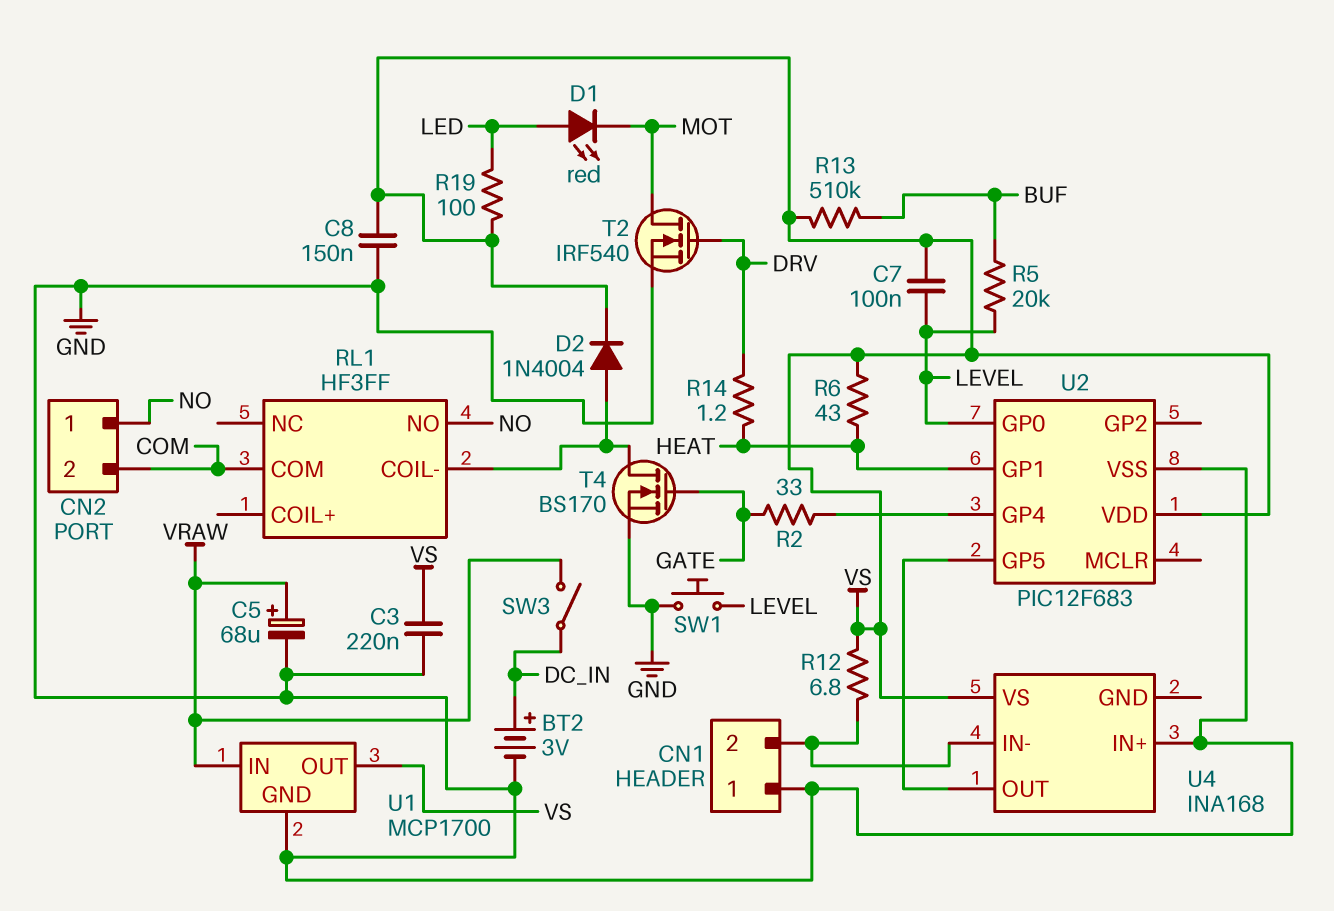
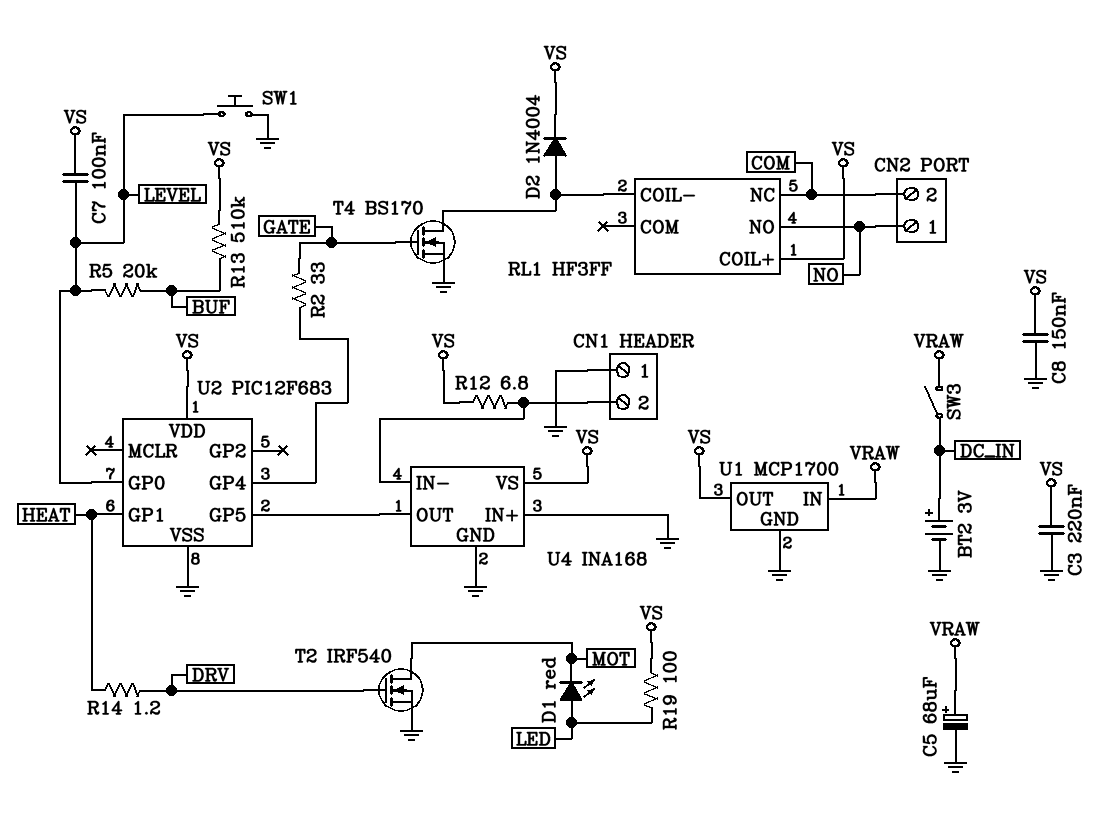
R6: 43 (HEAT, VS) -> none
RL1 pin COIL+: none -> VS
RL1 pin COM: COM -> none
RL1 pin NC: none -> COM
U4 pin GND: none -> GND

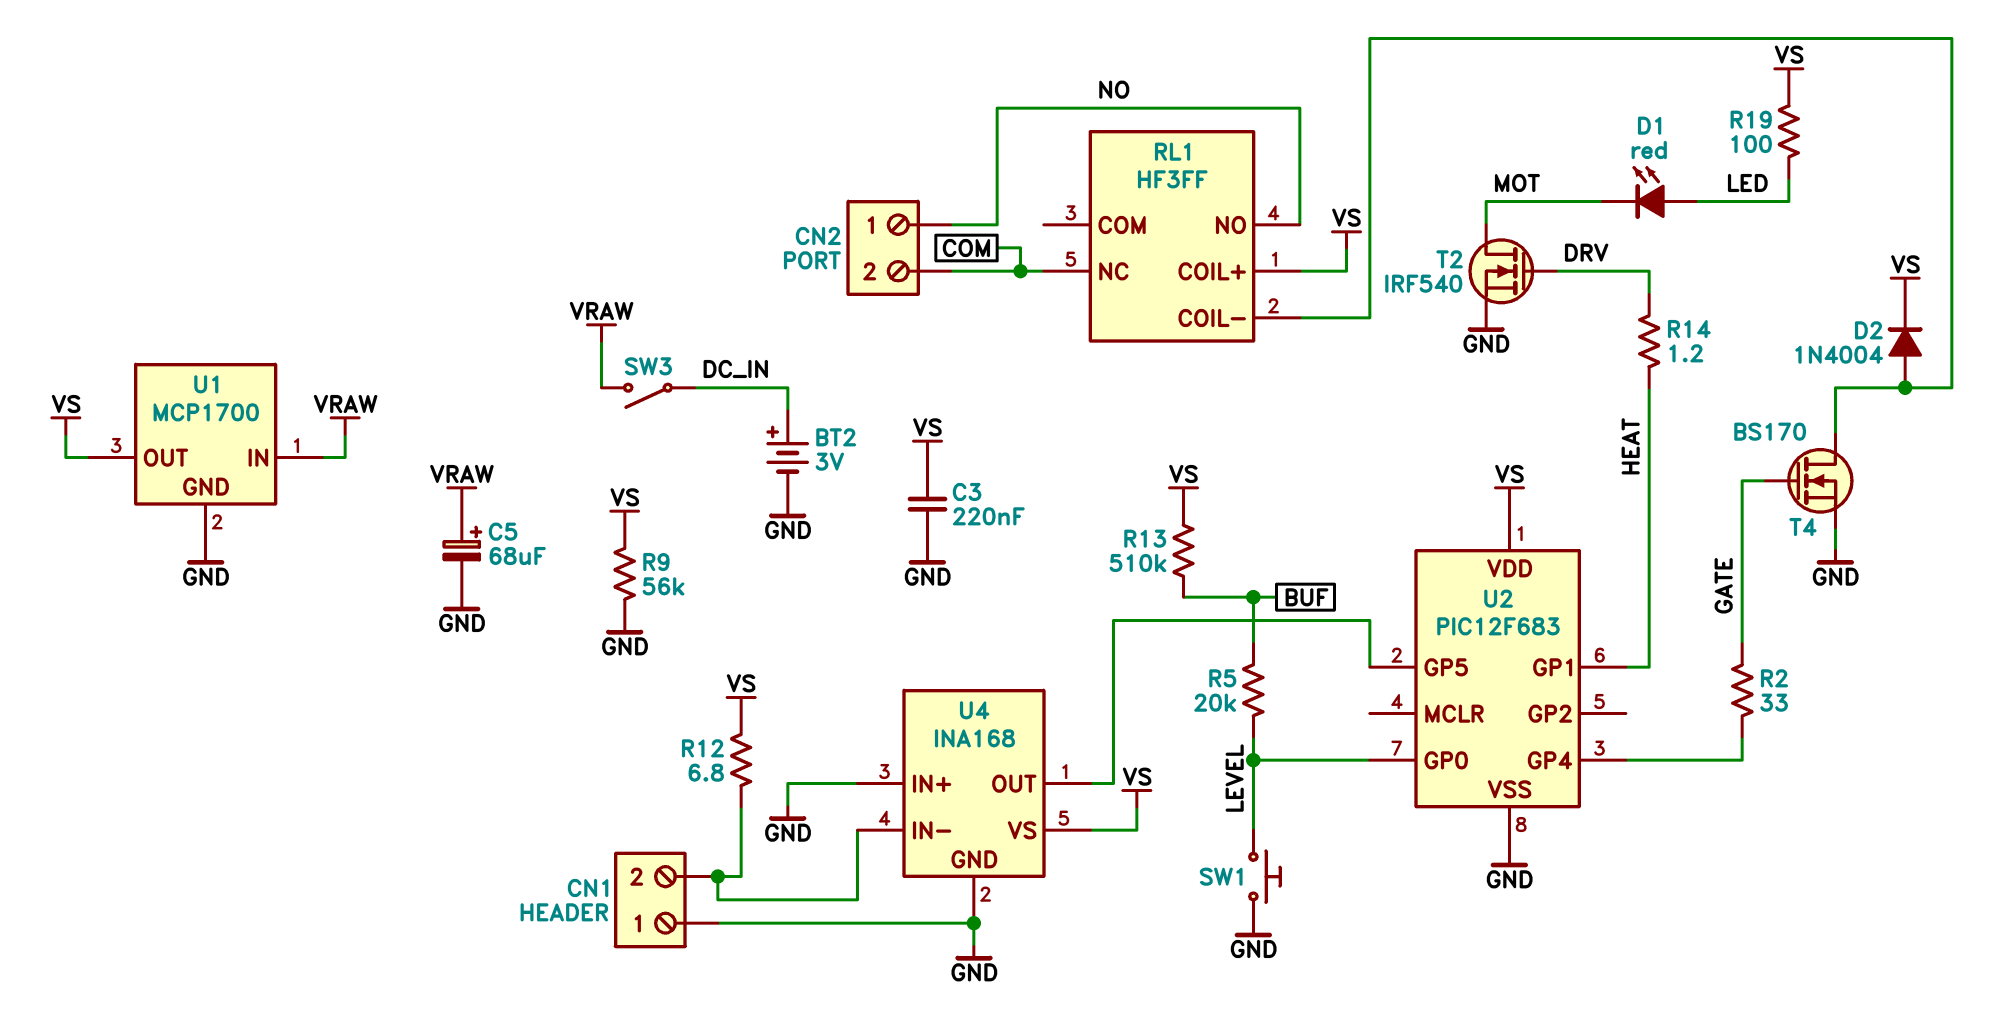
C7: 100nF (LEVEL, VS) -> none
C8: 150nF (GND, VS) -> none
R9: none -> 56k (GND, VS)

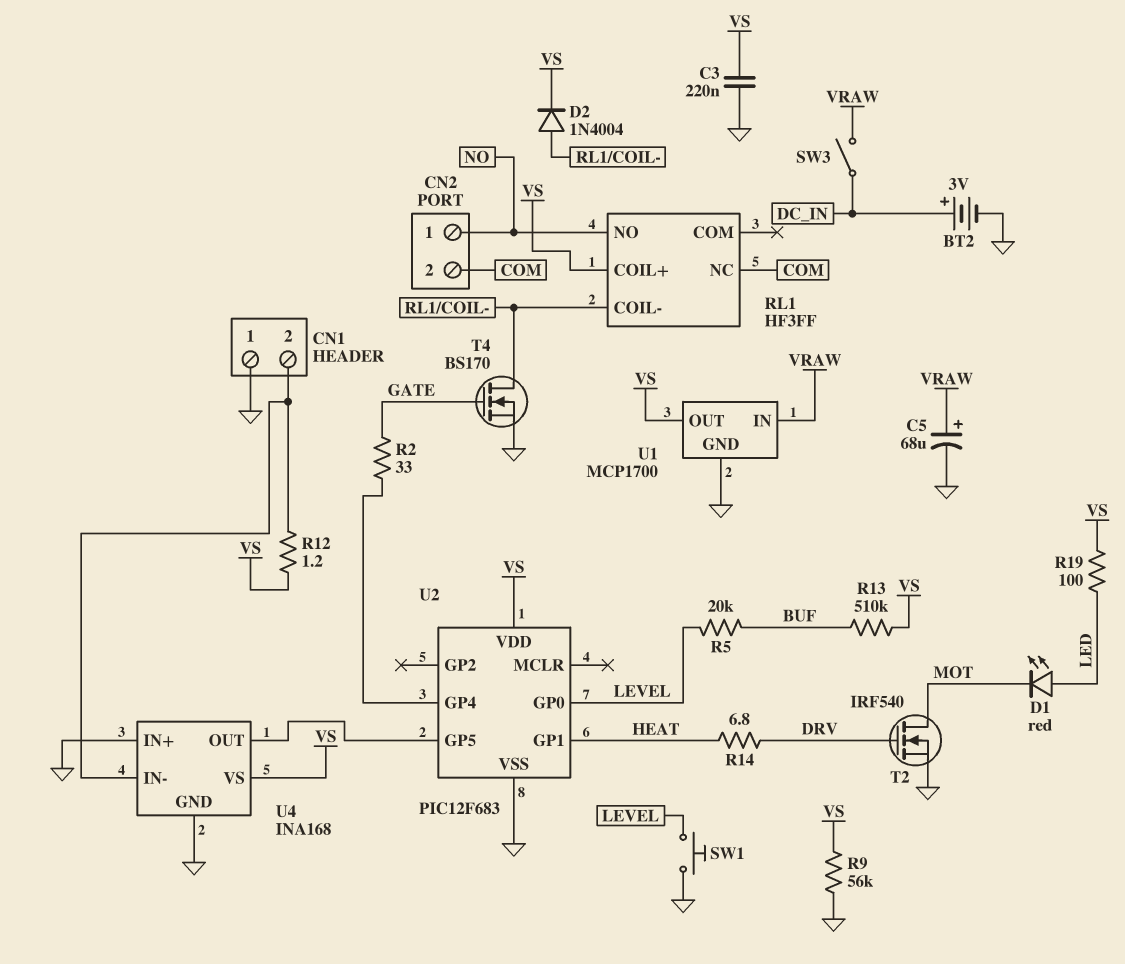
R12: 6.8 (CN1/2, VS) -> 1.2 (CN1/2, VS)
R14: 1.2 (DRV, HEAT) -> 6.8 (DRV, HEAT)

